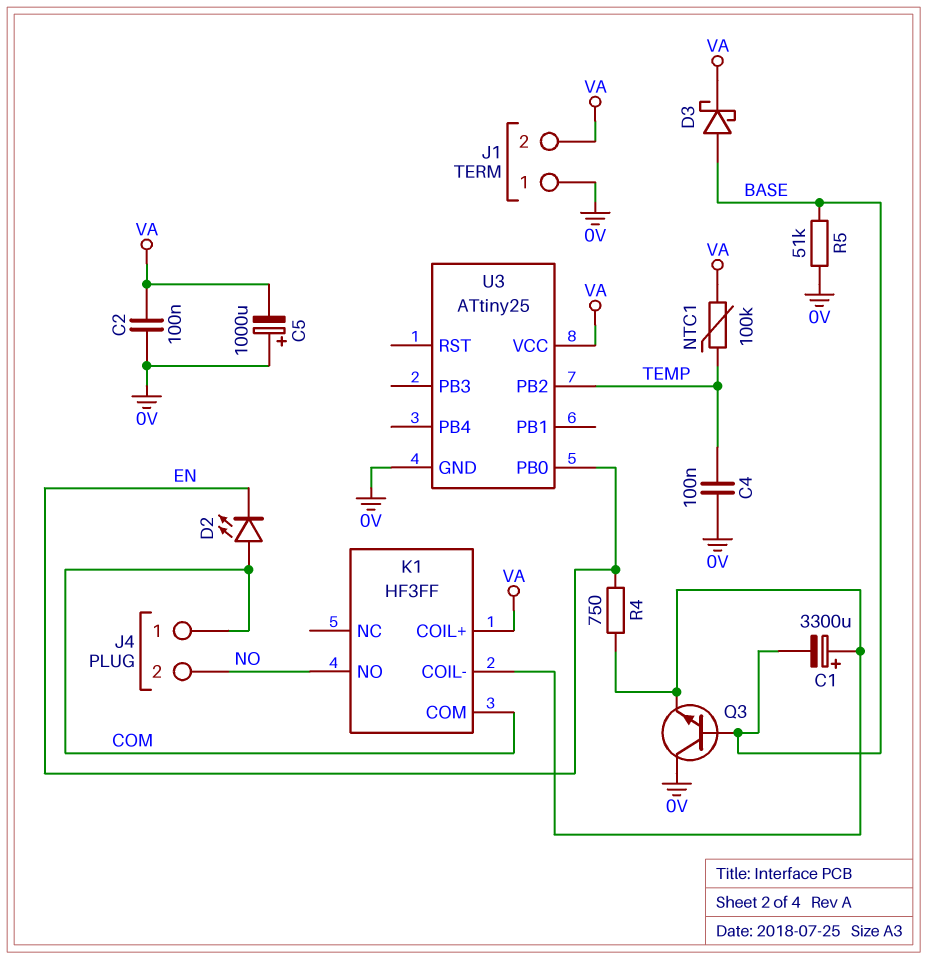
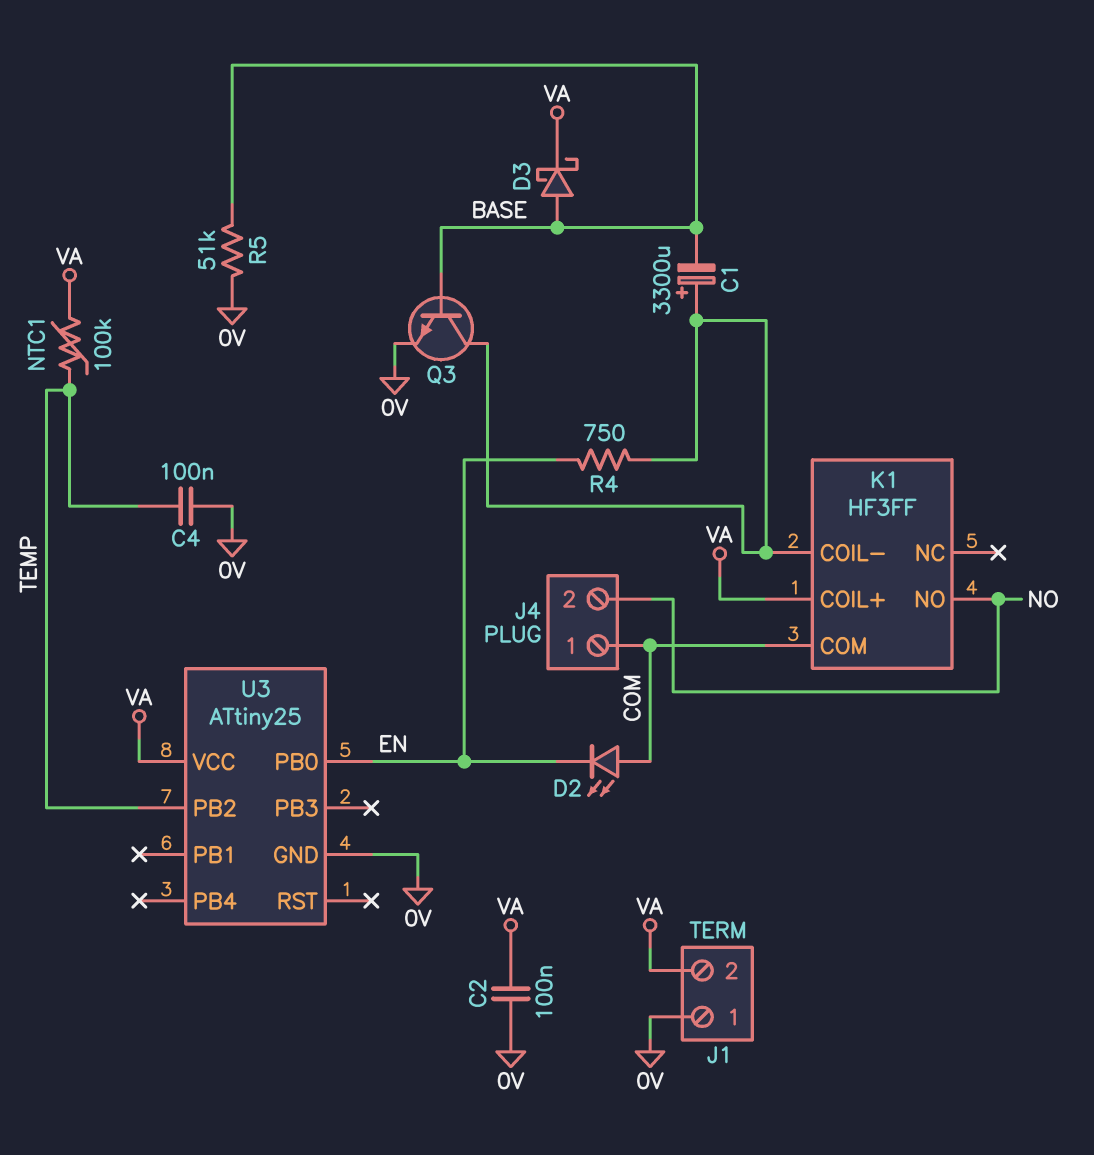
C5: 1000uF (plus 0V, minus VA) -> none
Q3: NPN (B BASE, C 0V, E K1/COIL-) -> NPN (B BASE, C K1/COIL-, E 0V)

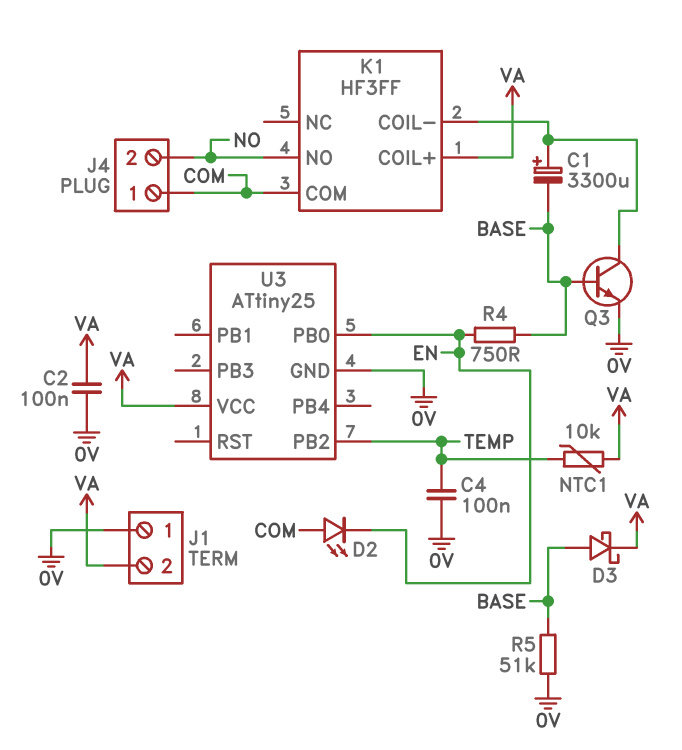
NTC1: 100k (TEMP, VA) -> 10k (TEMP, VA)
R4: 750 (EN, K1/COIL-) -> 750 (BASE, EN)

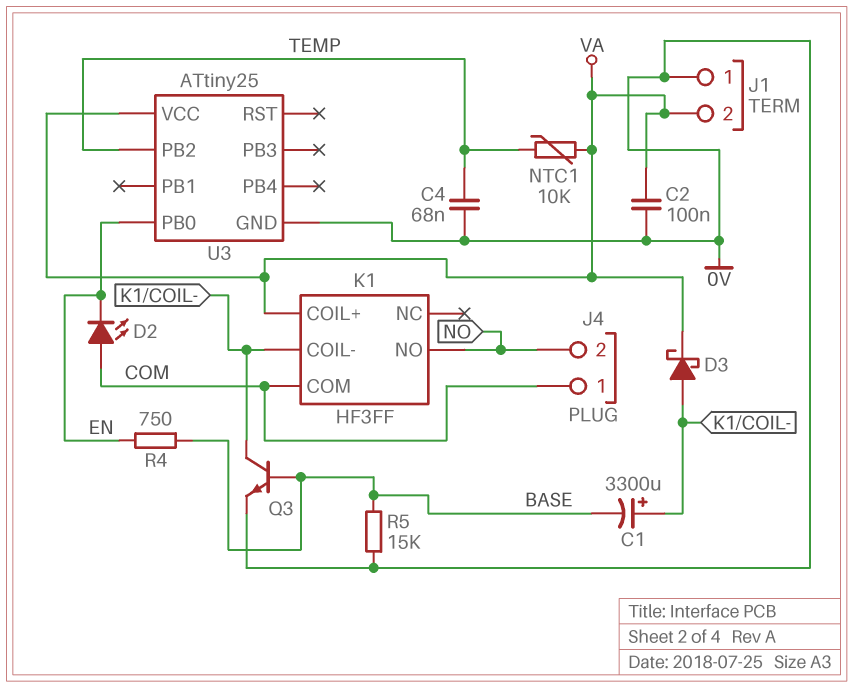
C4: 100nF (0V, TEMP) -> 68nF (0V, TEMP)
D3: schottky (A BASE, K VA) -> schottky (A K1/COIL-, K VA)
R5: 51k (0V, BASE) -> 15k (0V, BASE)

